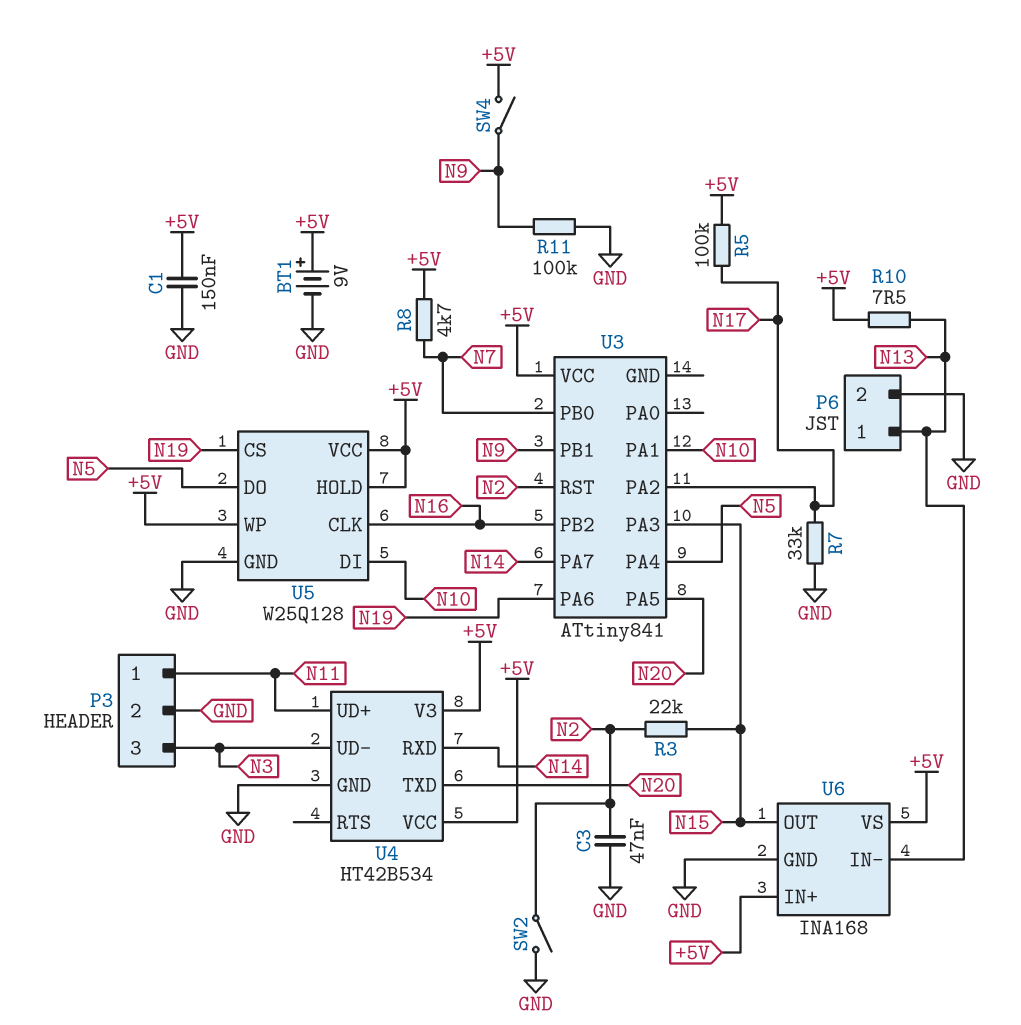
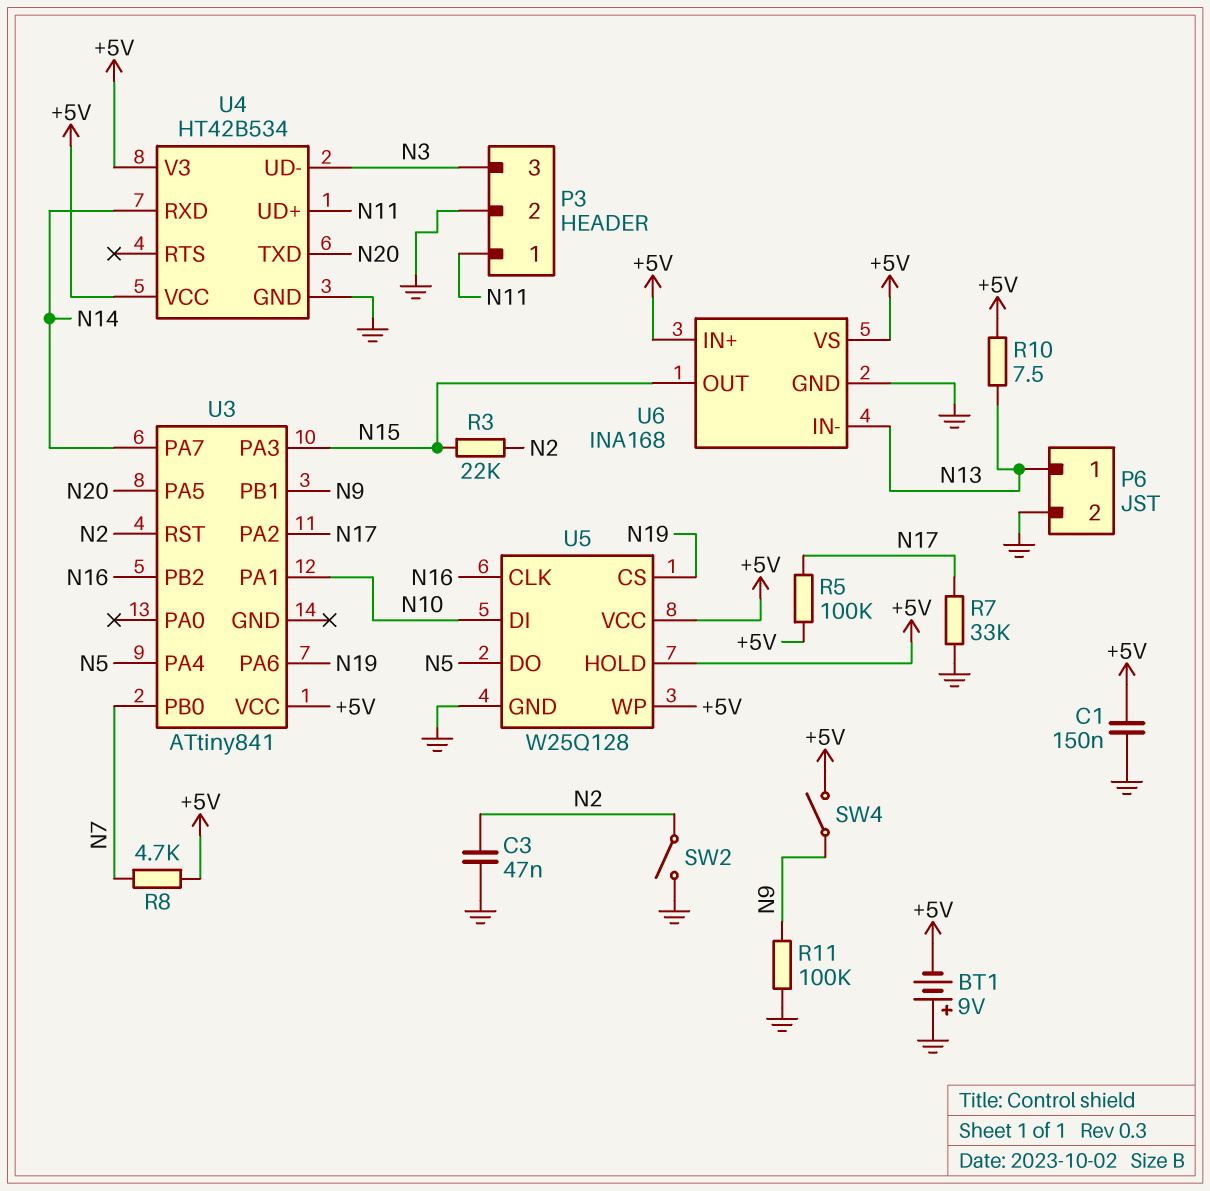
BT1: 9V (plus +5V, minus GND) -> 9V (plus GND, minus +5V)

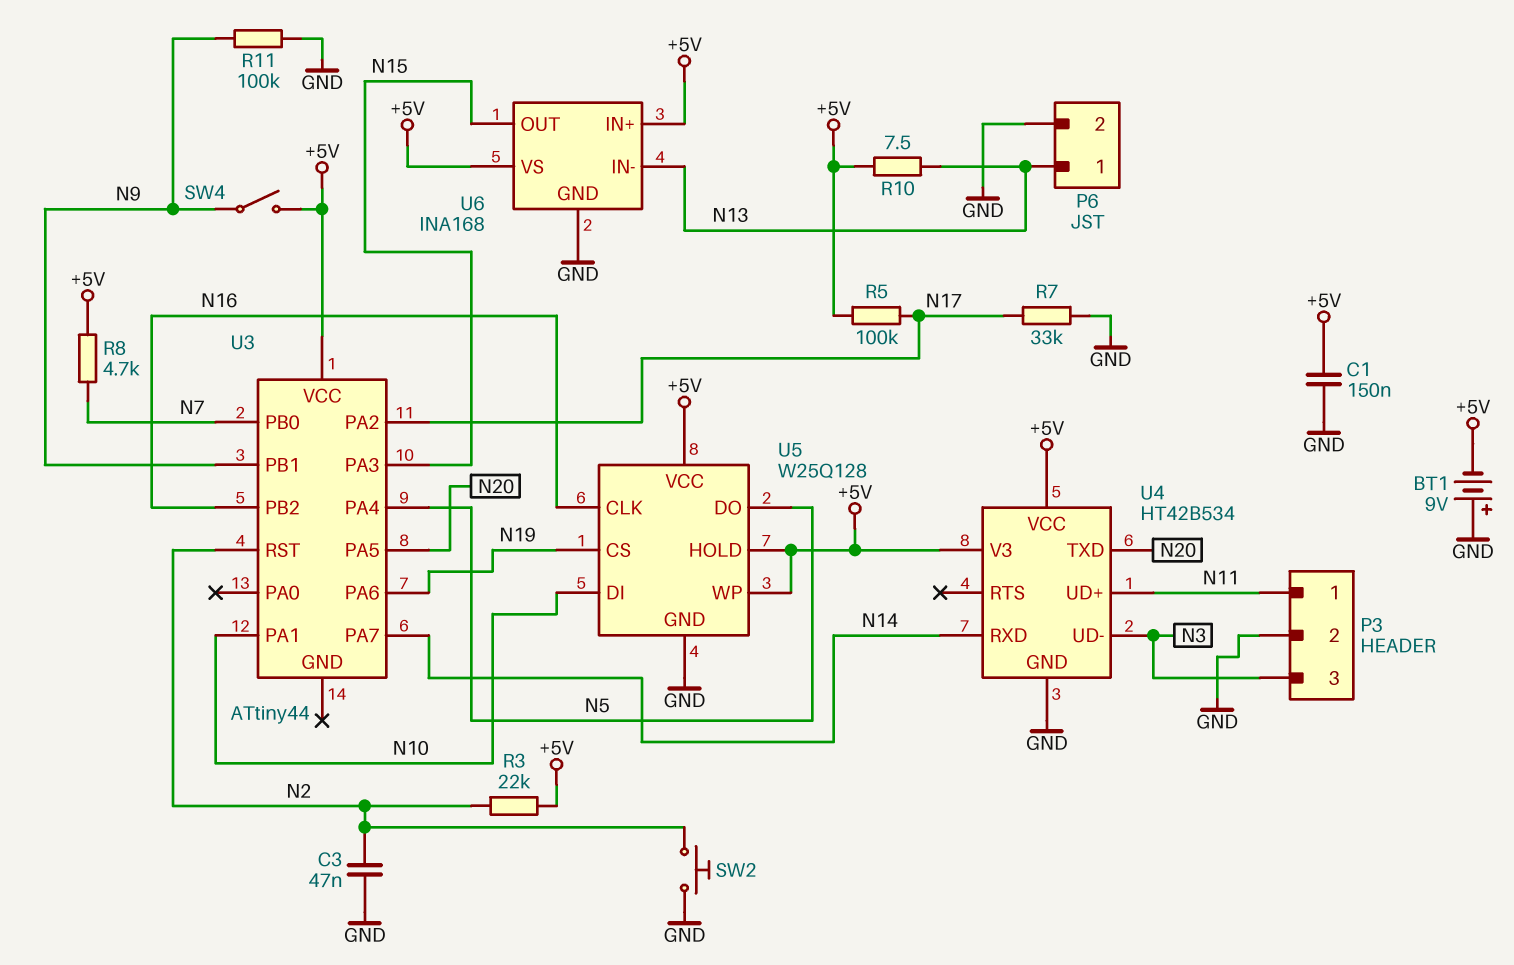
R3: 22k (N2, N15) -> 22k (+5V, N2)
SW2: switch (GND, N2) -> button (GND, N2)
U3: ATtiny841 -> ATtiny44

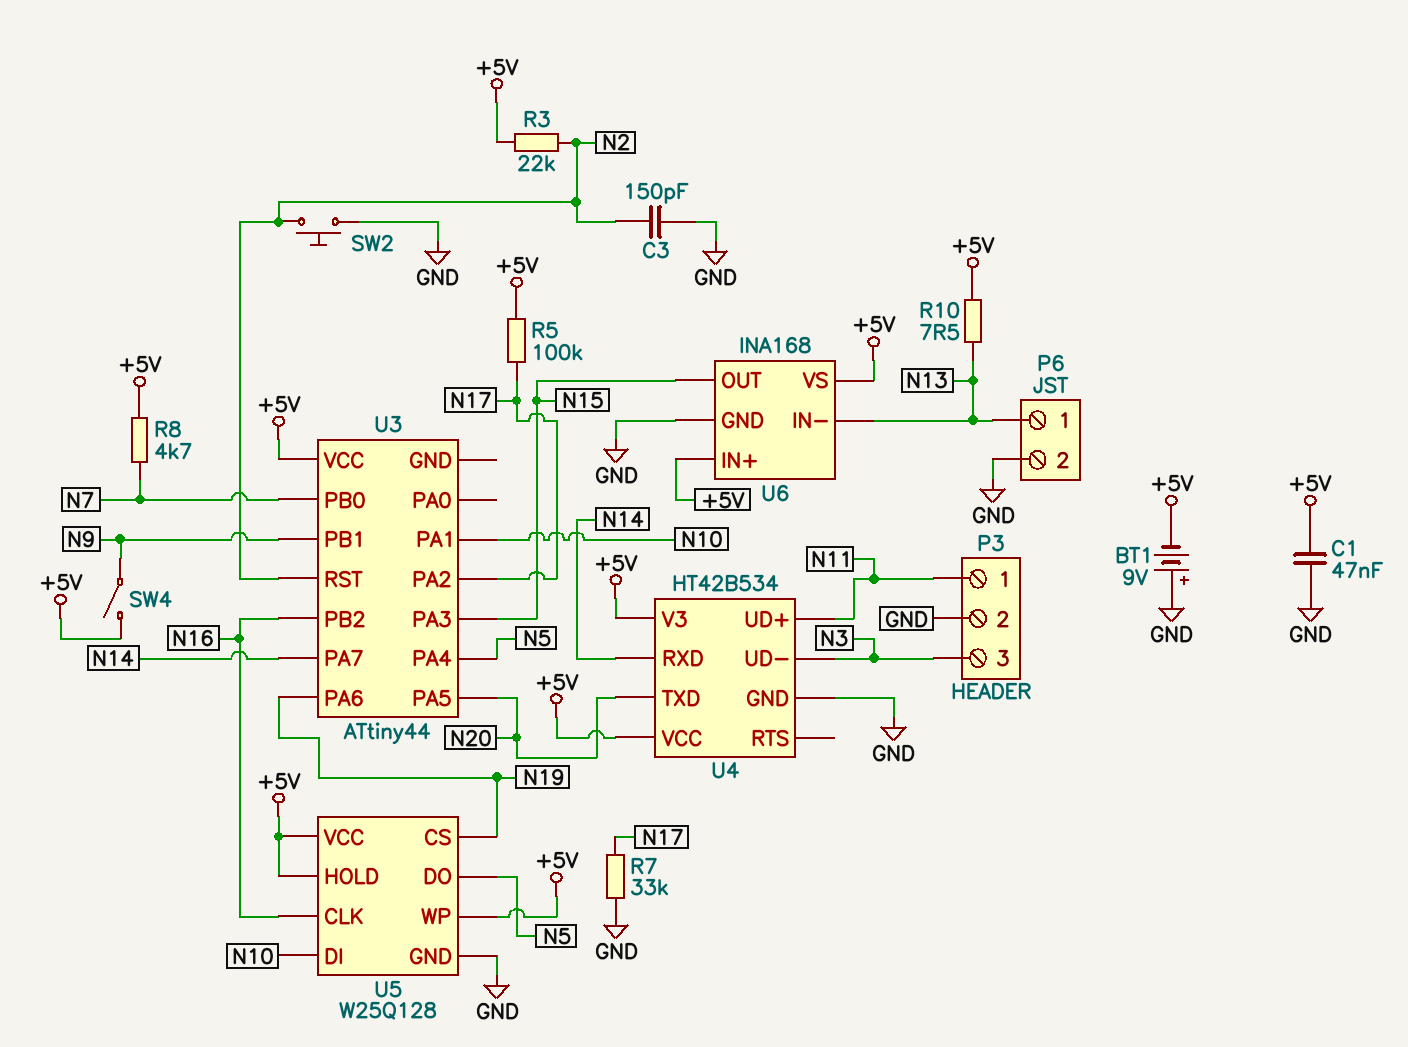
C1: 150nF (+5V, GND) -> 47nF (+5V, GND)
C3: 47nF (GND, N2) -> 150pF (GND, N2)
R11: 100k (GND, N9) -> none

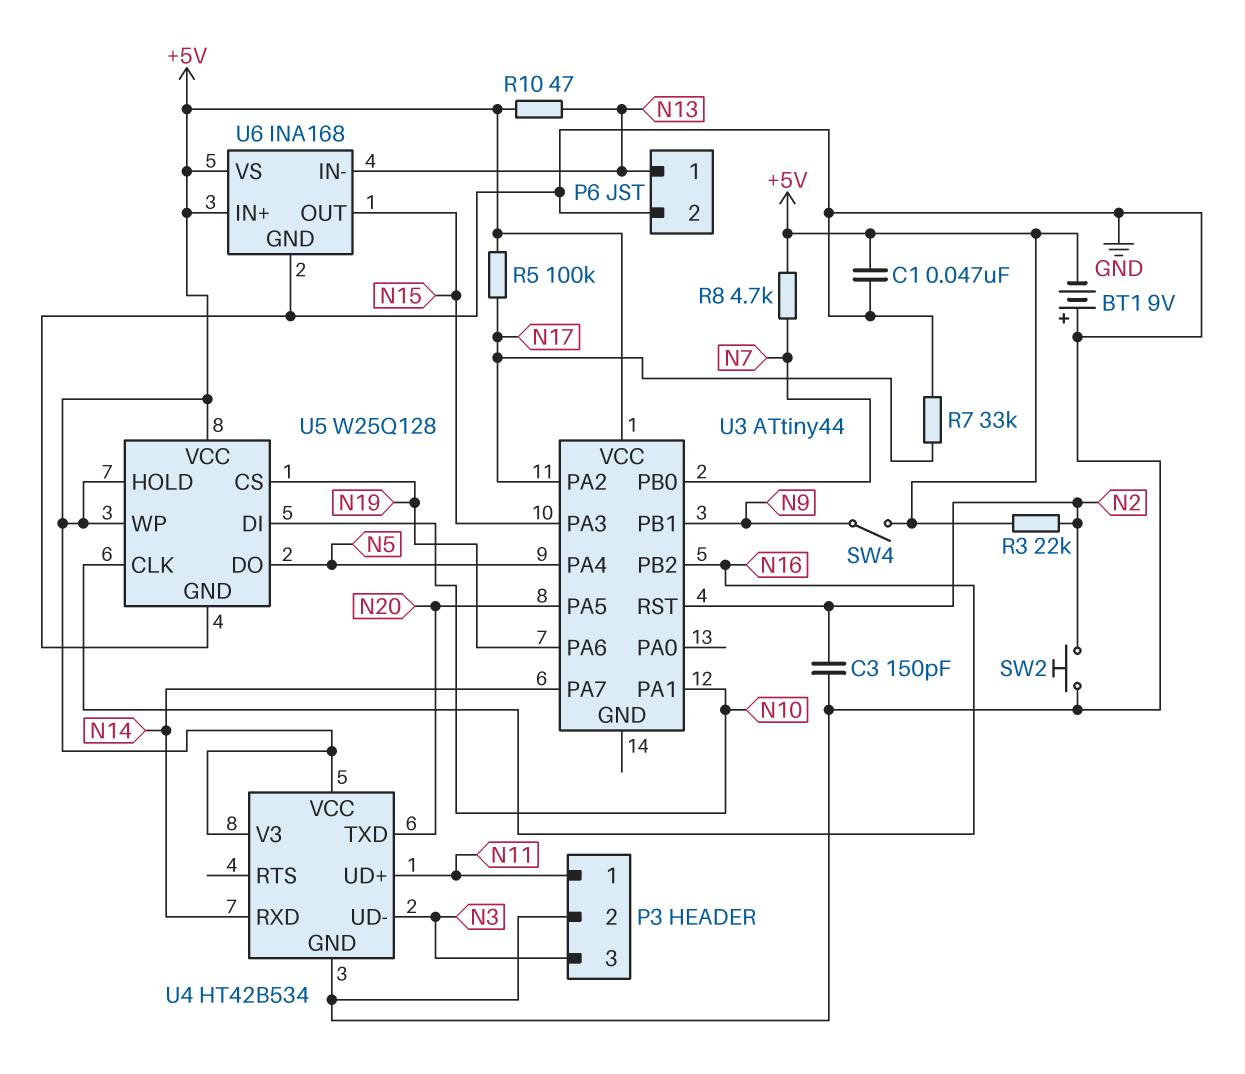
R10: 7.5 (+5V, N13) -> 47 (+5V, N13)

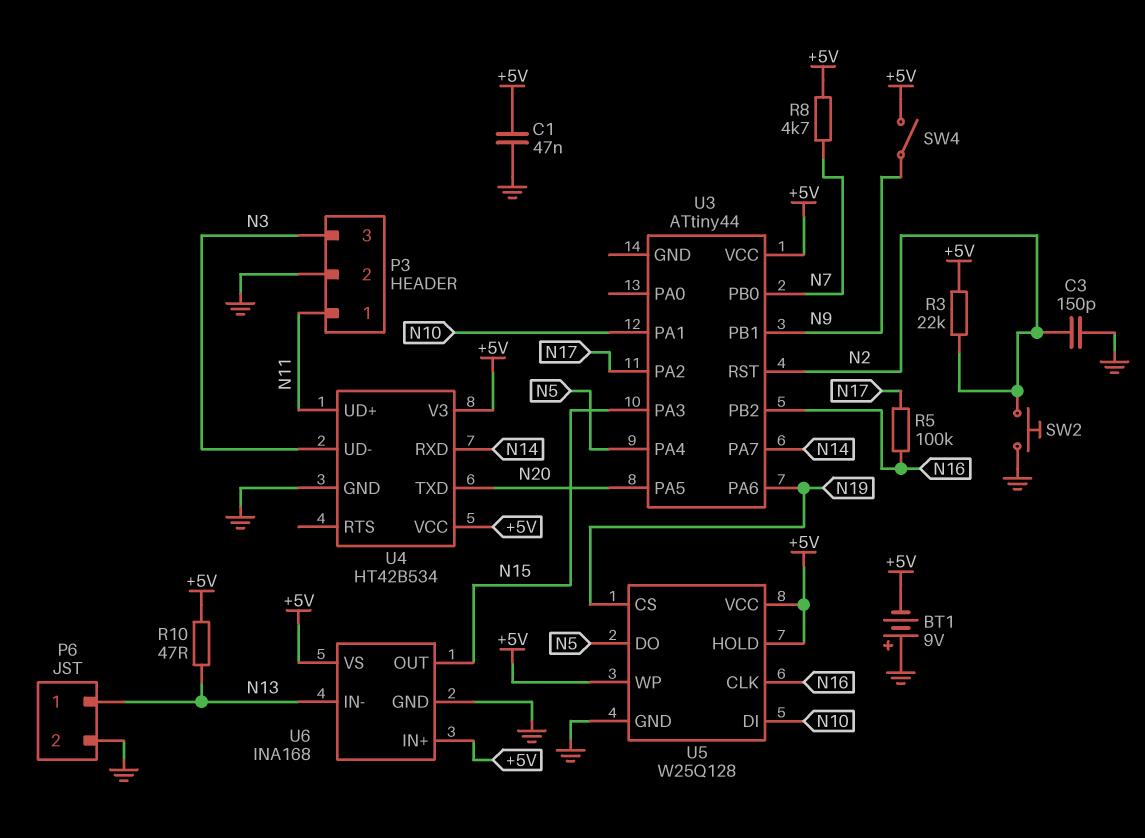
R5: 100k (+5V, N17) -> 100k (N16, N17)
R7: 33k (GND, N17) -> none

